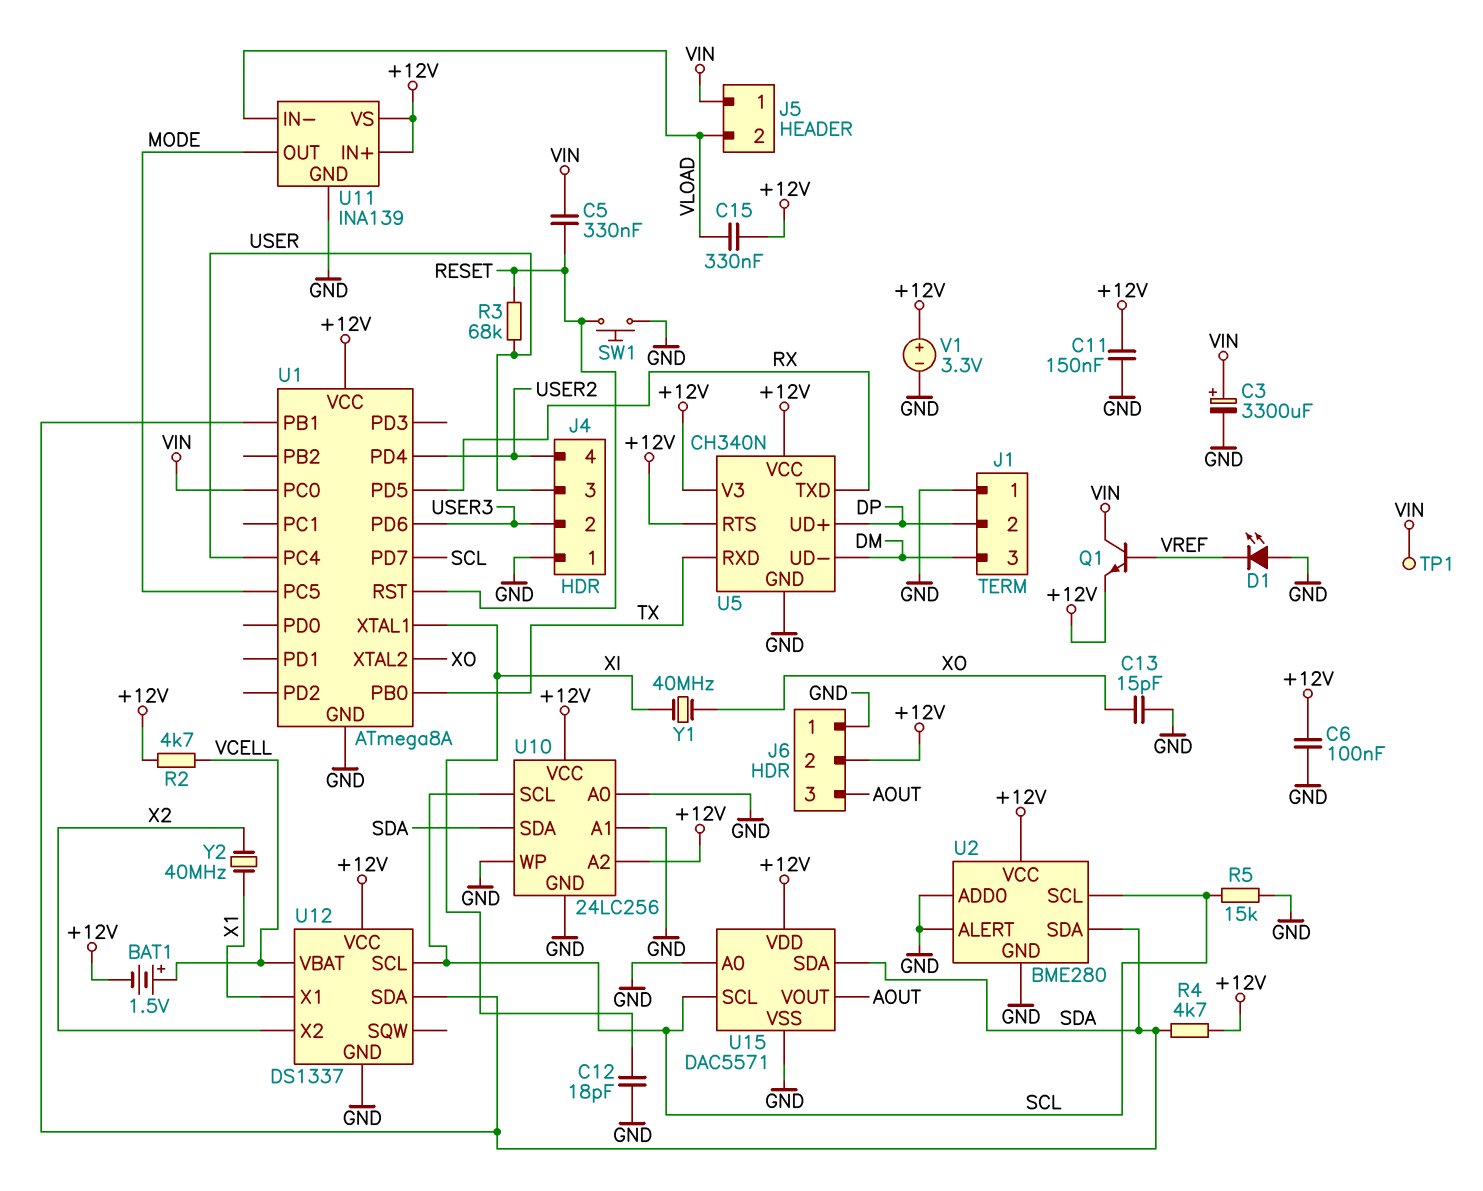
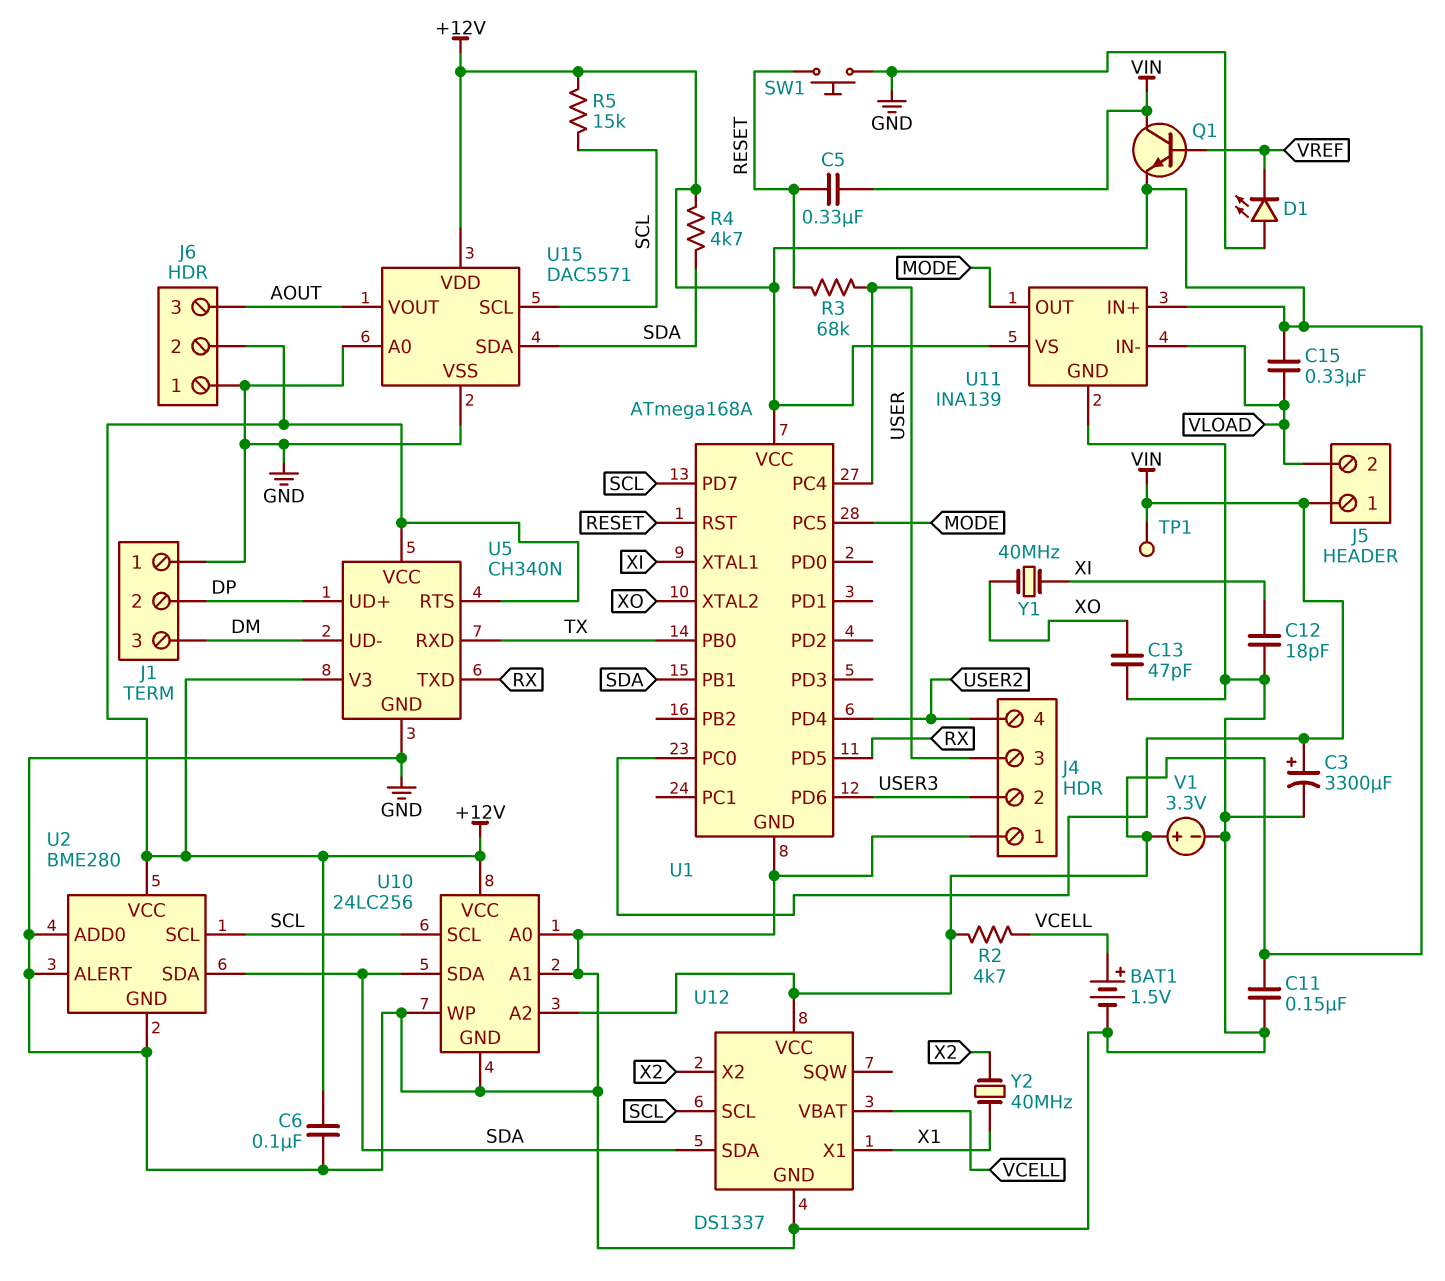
BAT1: 1.5V (plus VCELL, minus +12V) -> 1.5V (plus VCELL, minus GND)
C13: 15pF (GND, XO) -> 47pF (GND, XO)
R5: 15k (GND, SCL) -> 15k (+12V, SCL)
U1: ATmega8A -> ATmega168A

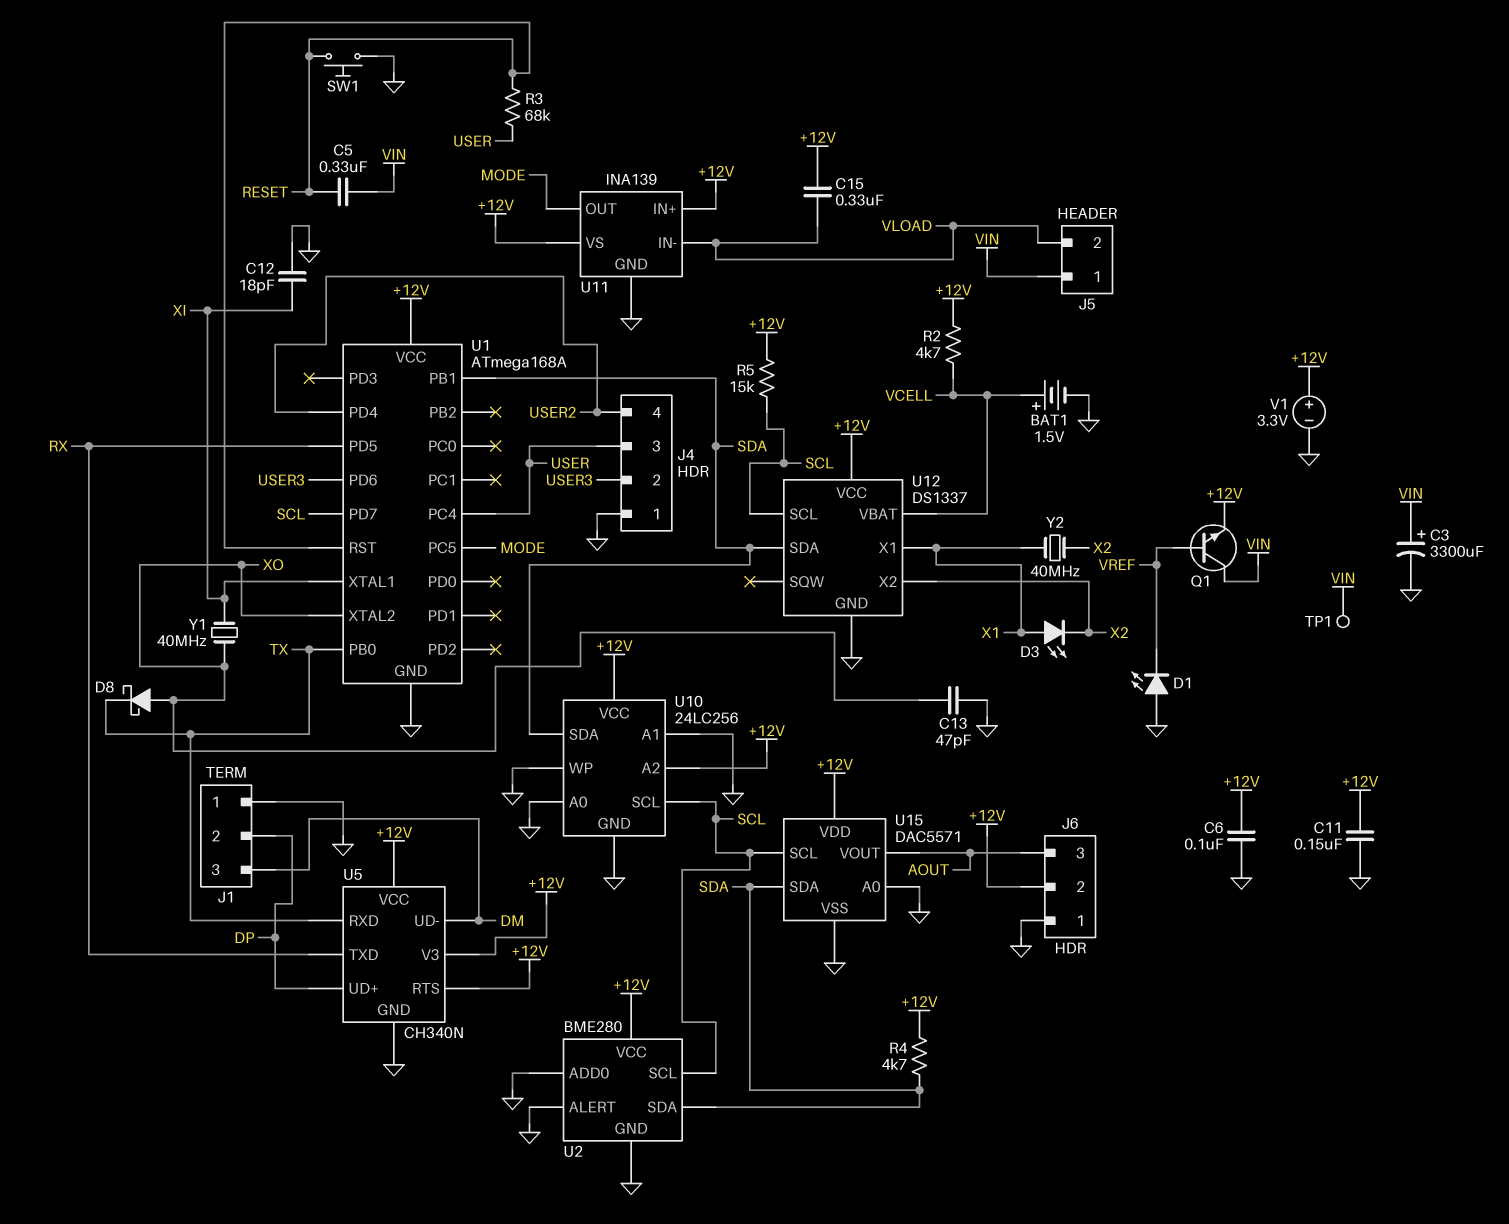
D3: none -> LED (A X1, K X2)
D8: none -> schottky (A XO, K TX)
U1 pin PC0: VIN -> none

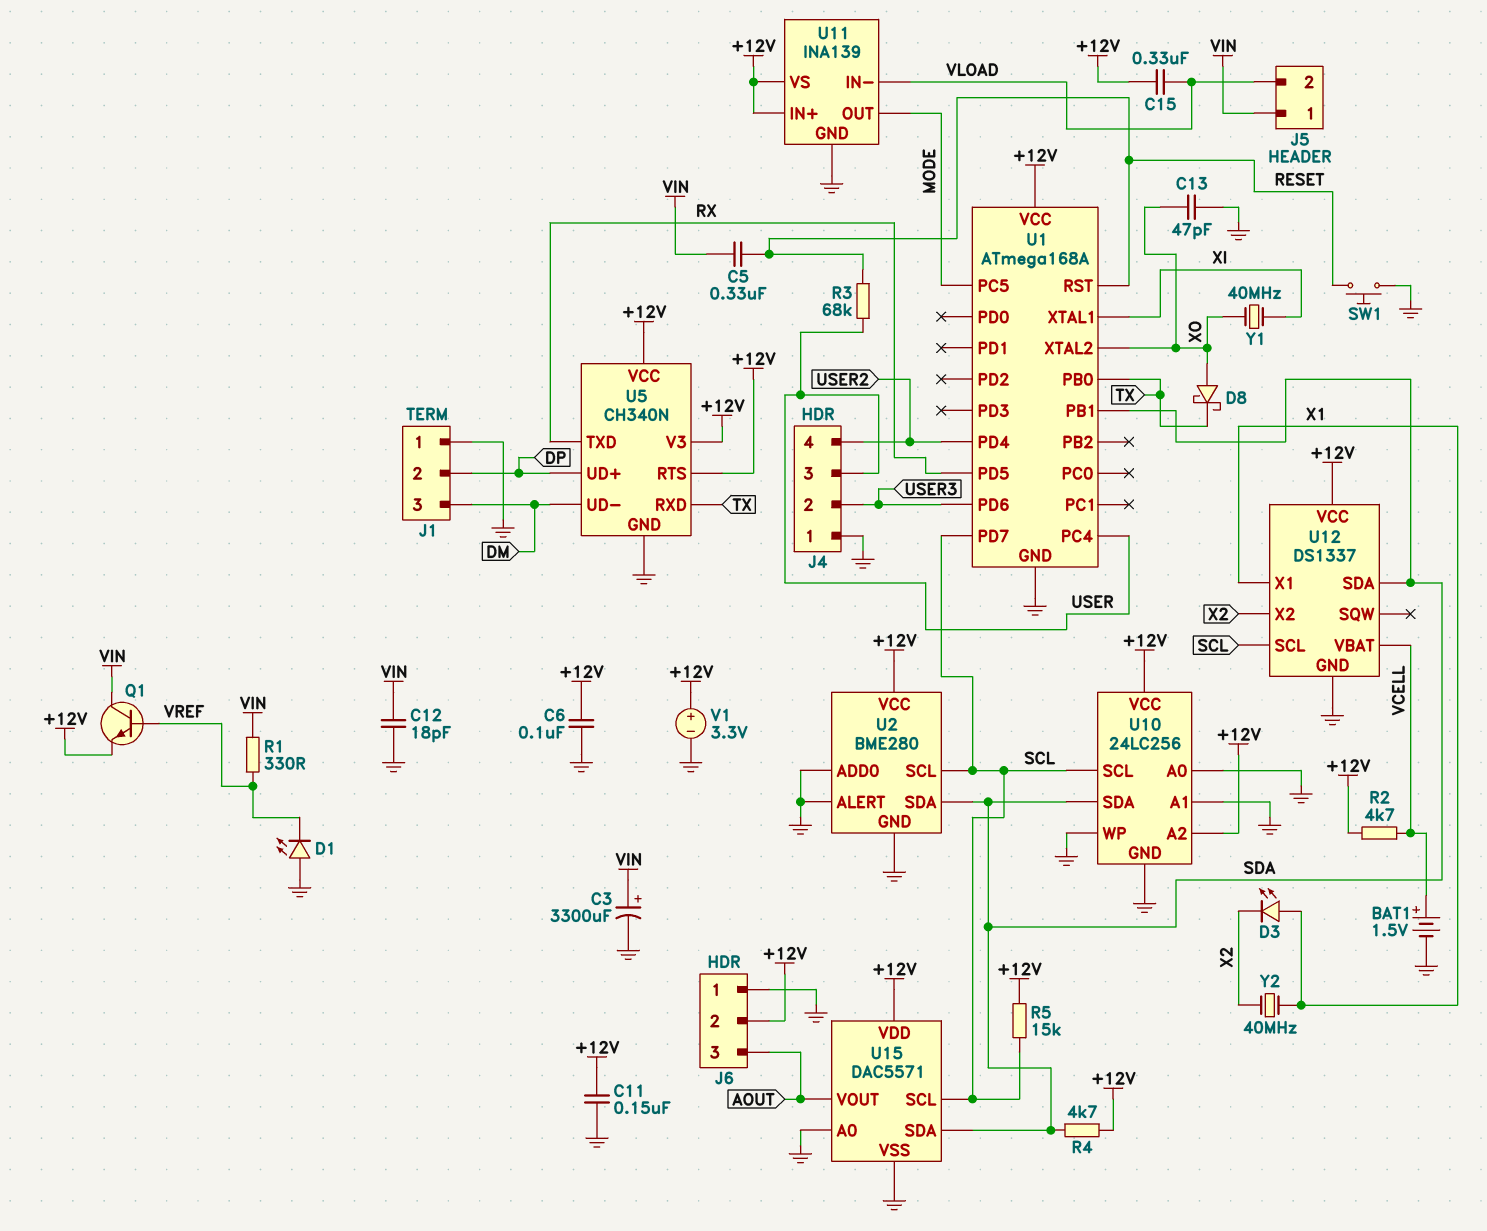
C12: 18pF (GND, XI) -> 18pF (GND, VIN)
R1: none -> 330 (VIN, VREF)
TP1: test point (VIN) -> none

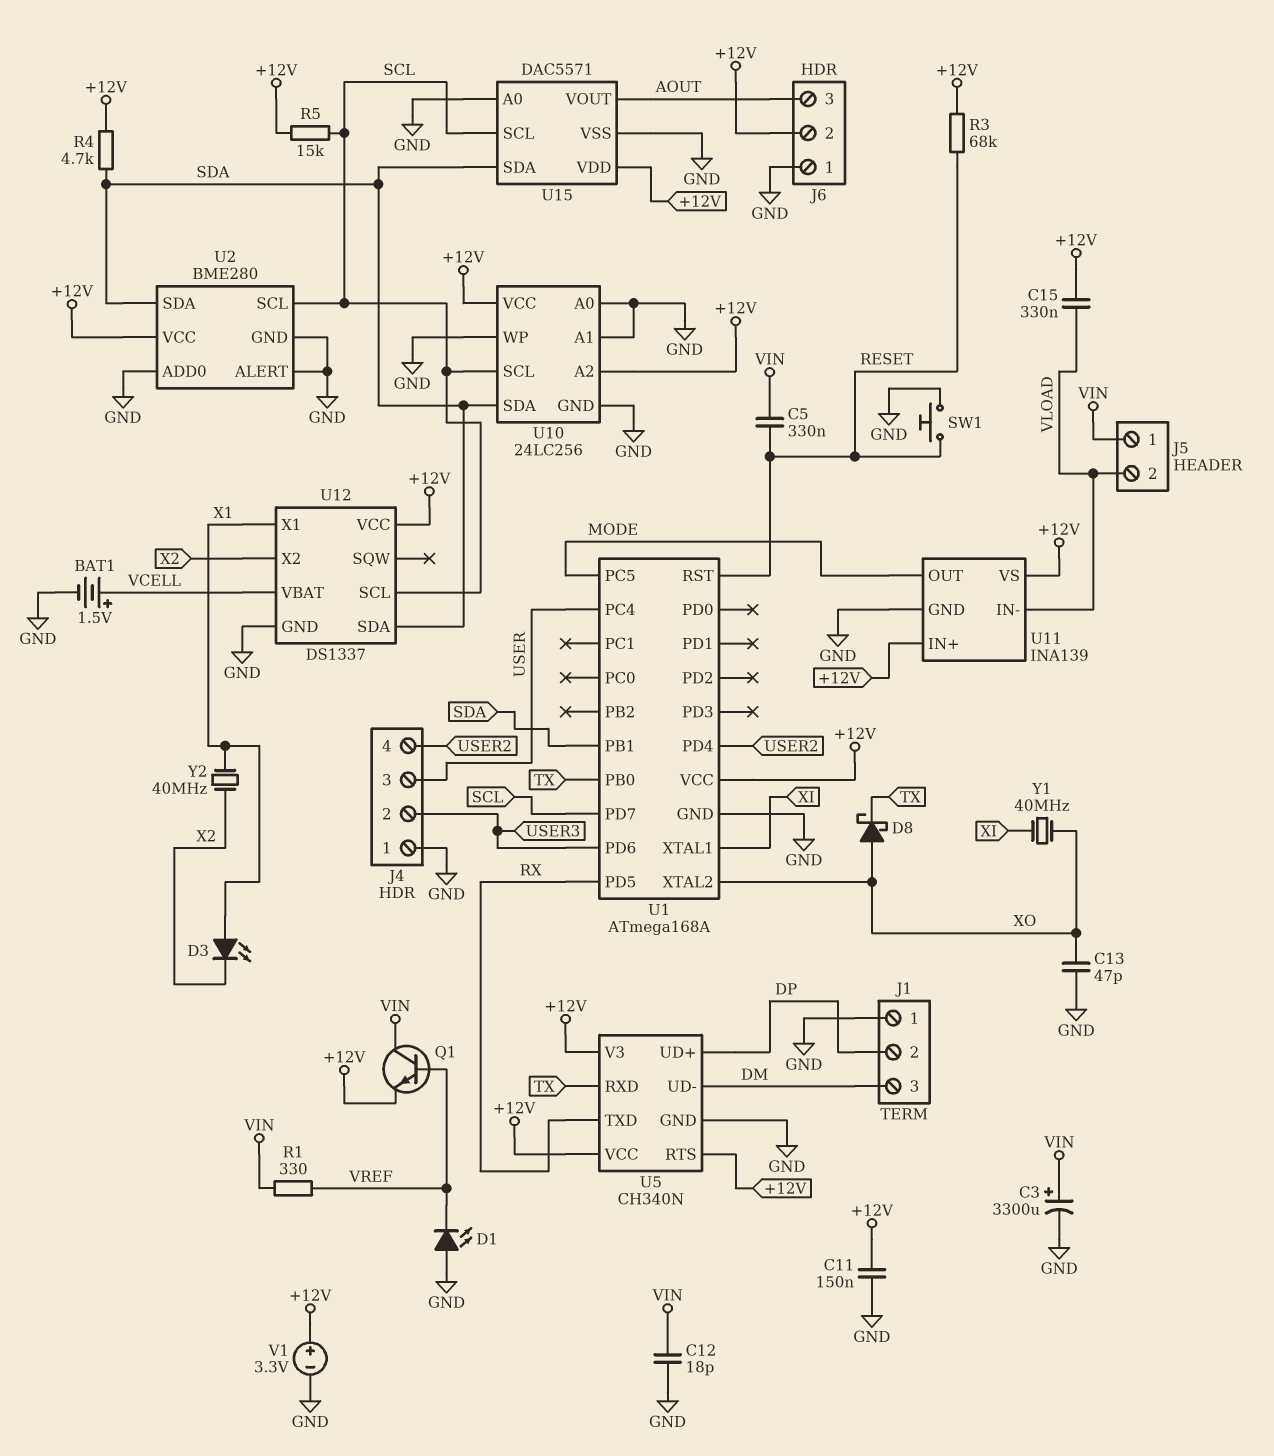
C6: 100nF (+12V, GND) -> none
R2: 4.7k (+12V, VCELL) -> none
R3: 68k (RESET, USER) -> 68k (+12V, RESET)

